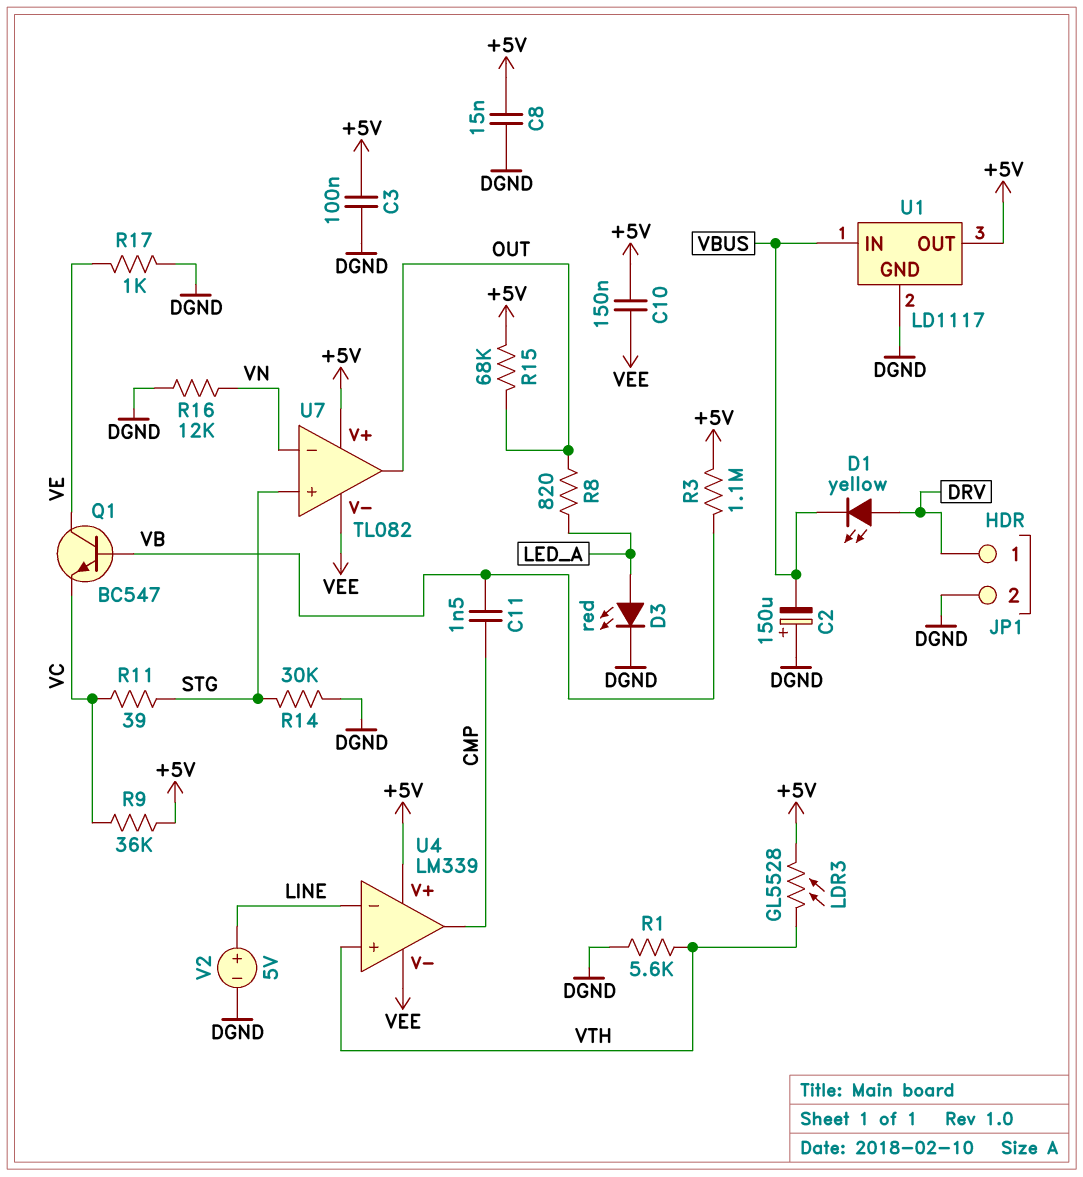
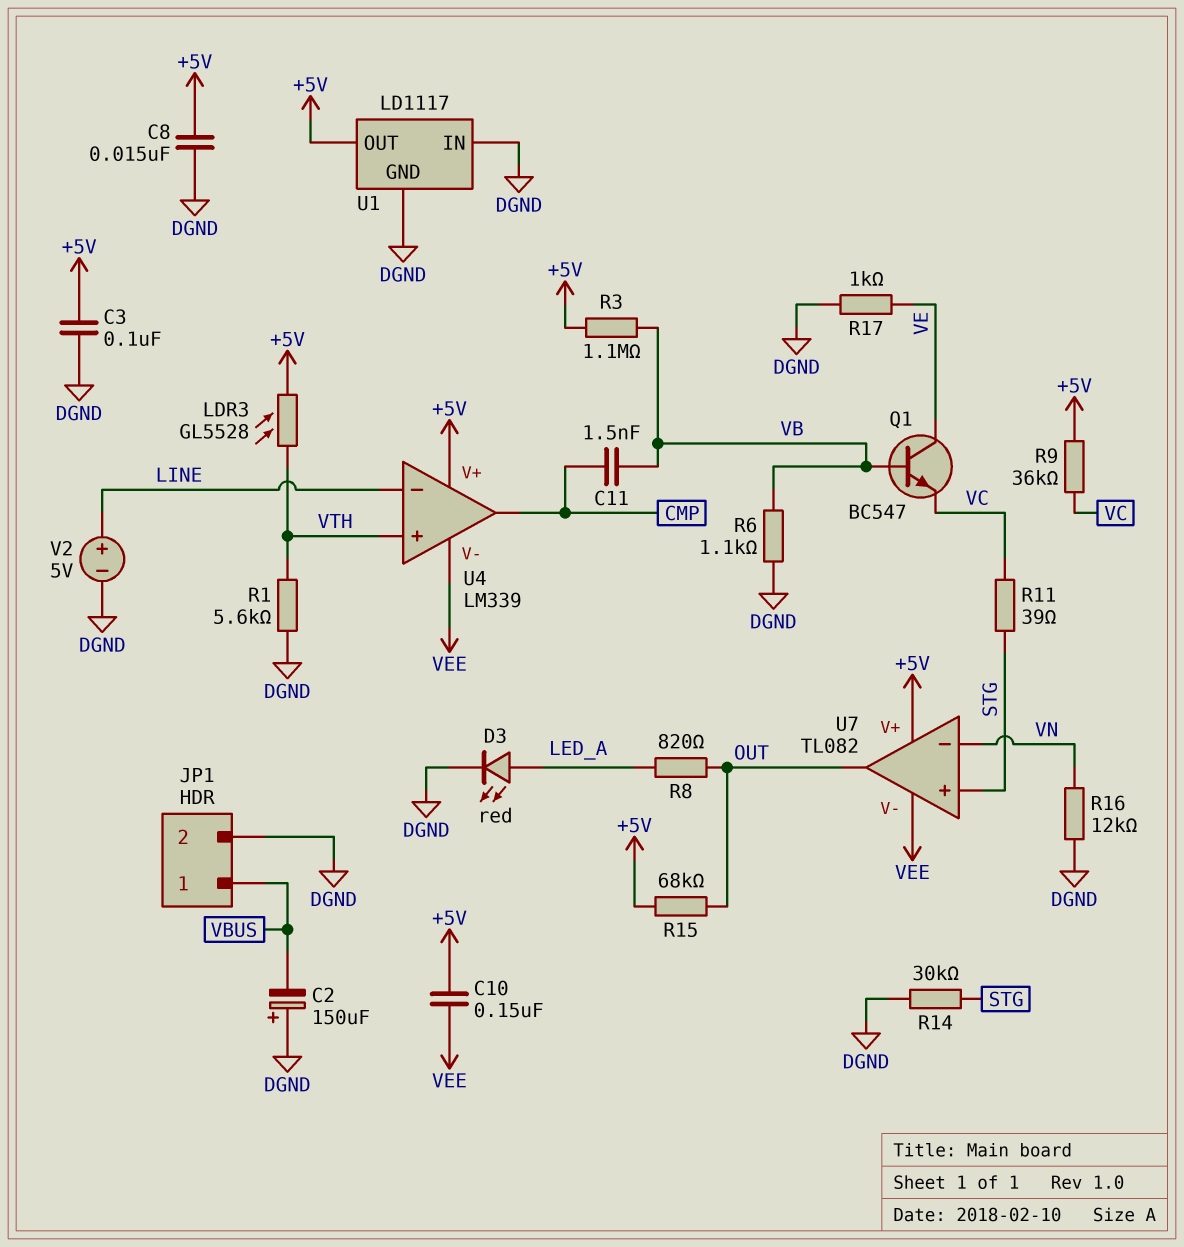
D1: LED yellow (A DRV, K VBUS) -> none
JP1 pin 1: DRV -> VBUS
R6: none -> 1.1k (DGND, VB)
U1 pin IN: VBUS -> DGND

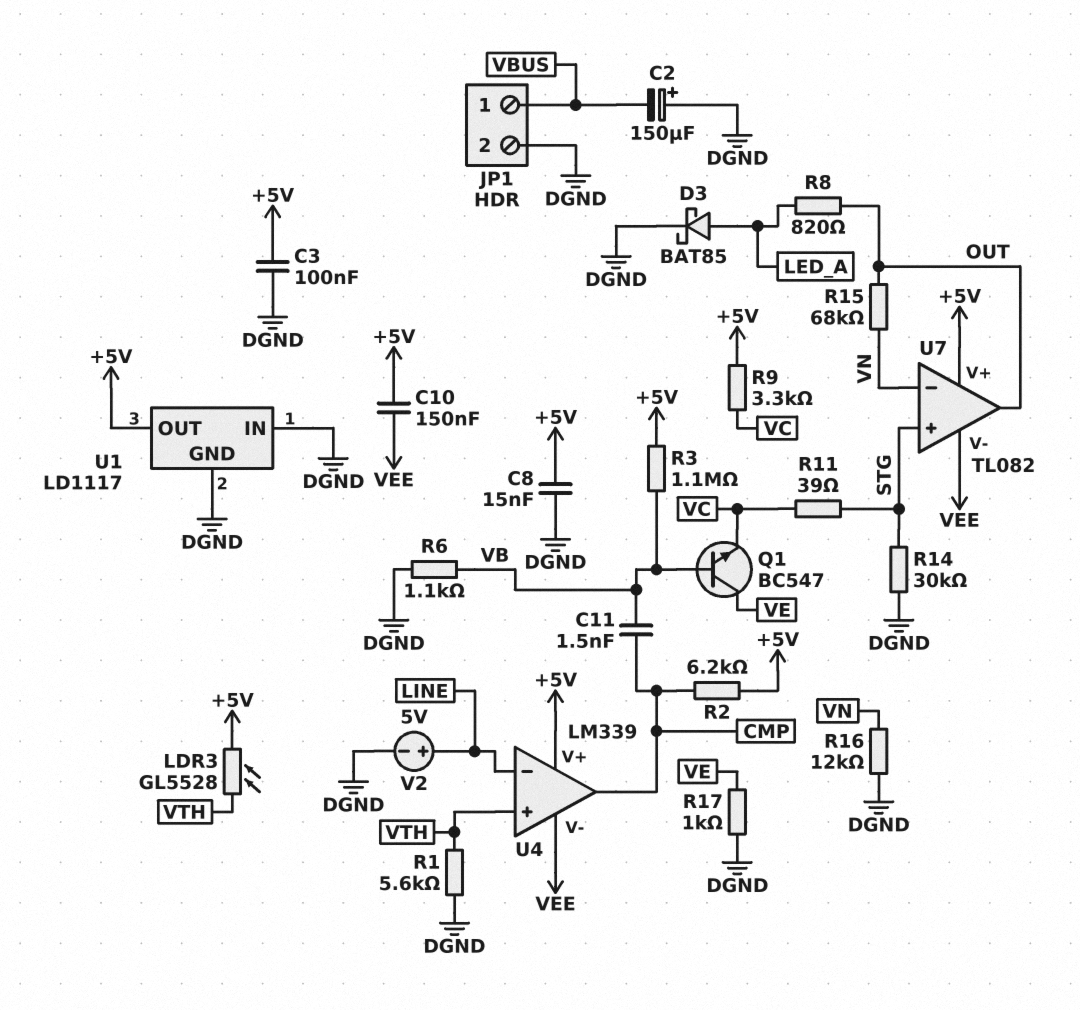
D3: LED red (A LED_A, K DGND) -> schottky BAT85 (A LED_A, K DGND)
R2: none -> 6.2k (+5V, CMP)
R9: 36k (+5V, VC) -> 3.3k (+5V, VC)
R15: 68k (+5V, OUT) -> 68k (OUT, VN)

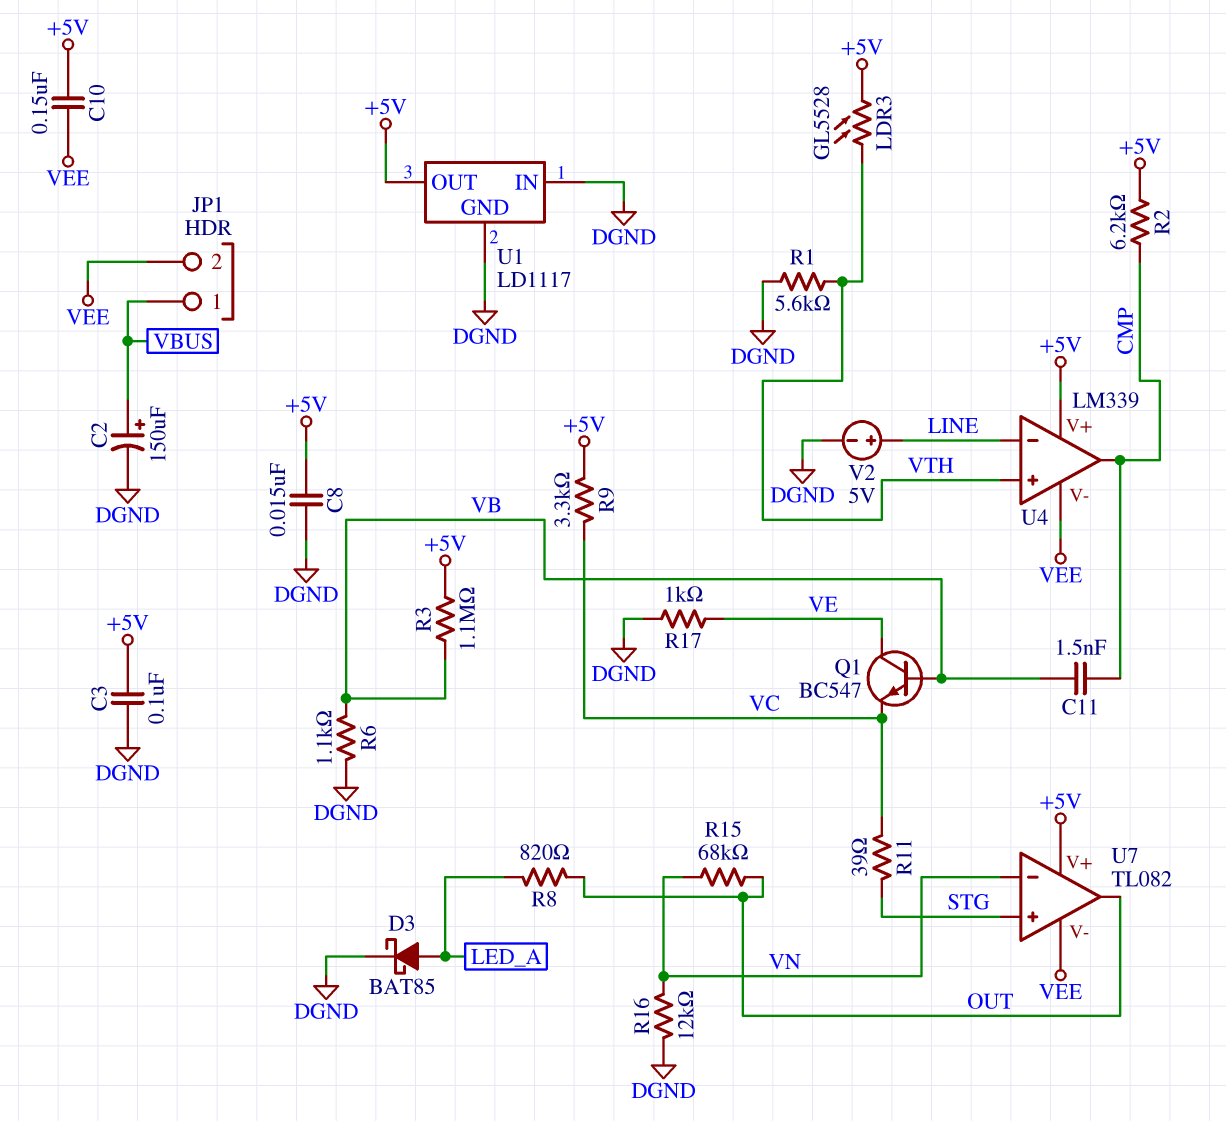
C2: 150uF (plus DGND, minus VBUS) -> 150uF (plus VBUS, minus DGND)
JP1 pin 2: DGND -> VEE
R14: 30k (DGND, STG) -> none

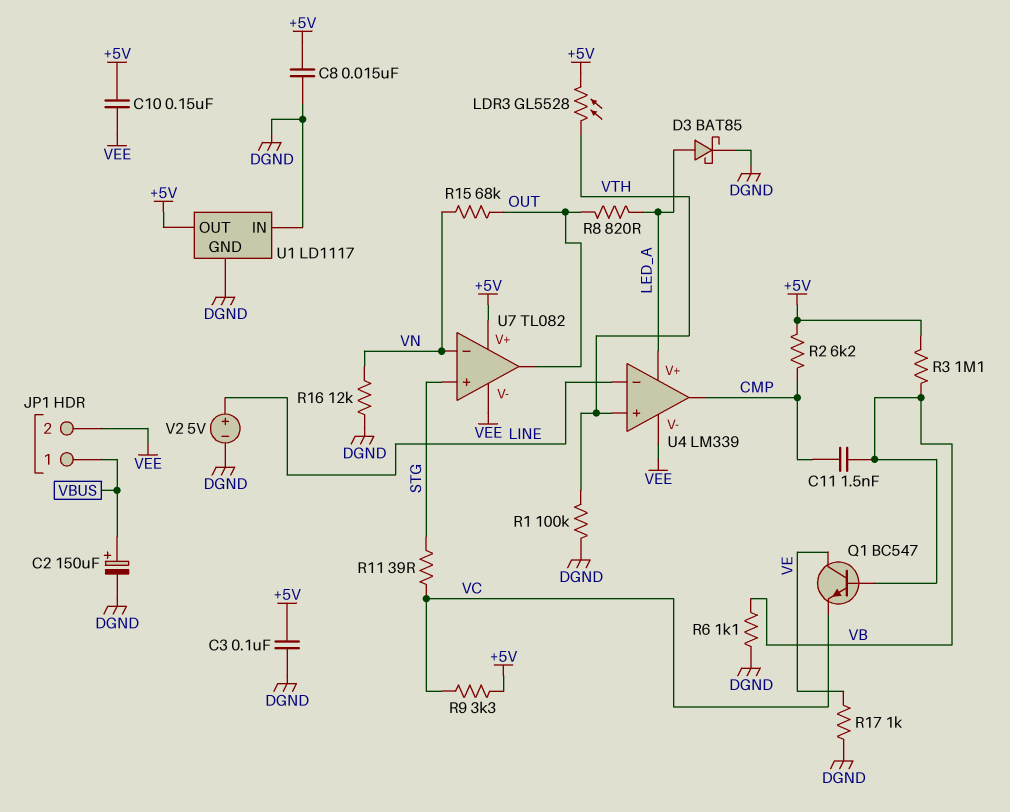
R1: 5.6k (DGND, VTH) -> 100k (DGND, VTH)
U4 pin V+: +5V -> LED_A

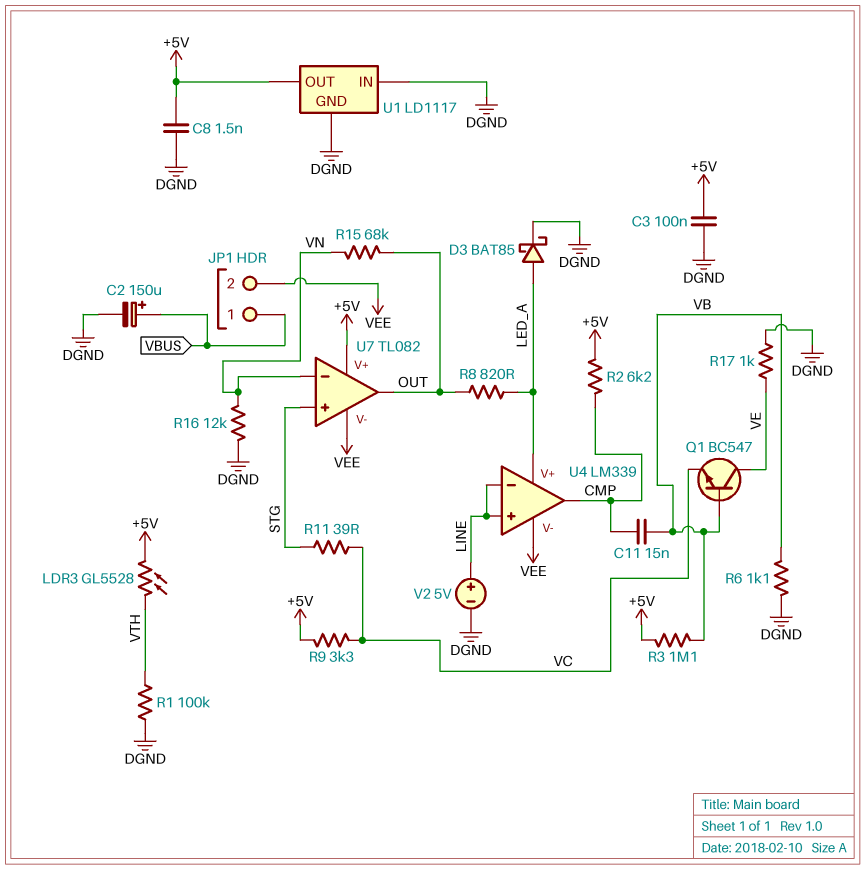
C8: 15nF (+5V, DGND) -> 1.5nF (+5V, DGND)
C10: 150nF (+5V, VEE) -> none
C11: 1.5nF (CMP, VB) -> 15nF (CMP, VB)
U4 pin in+: VTH -> LINE

